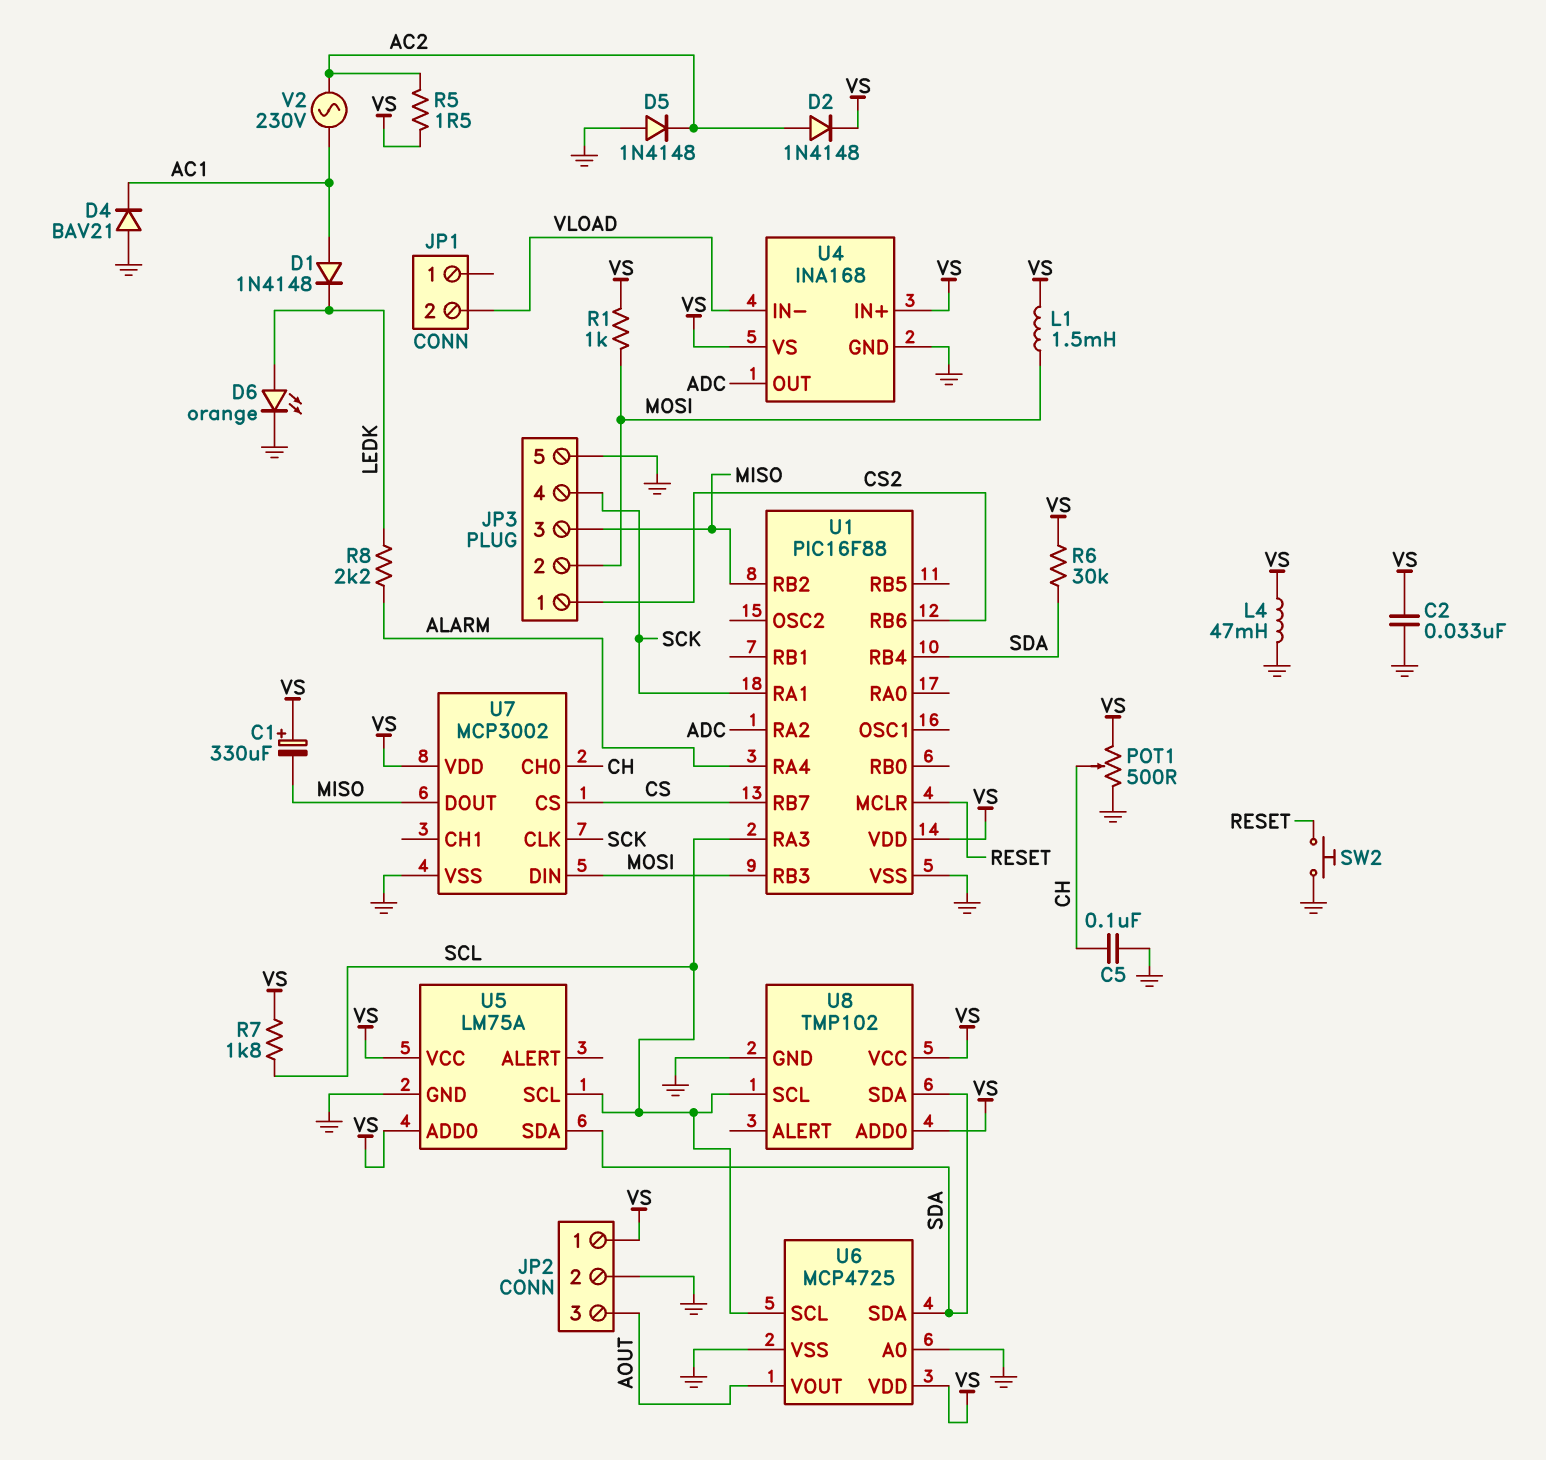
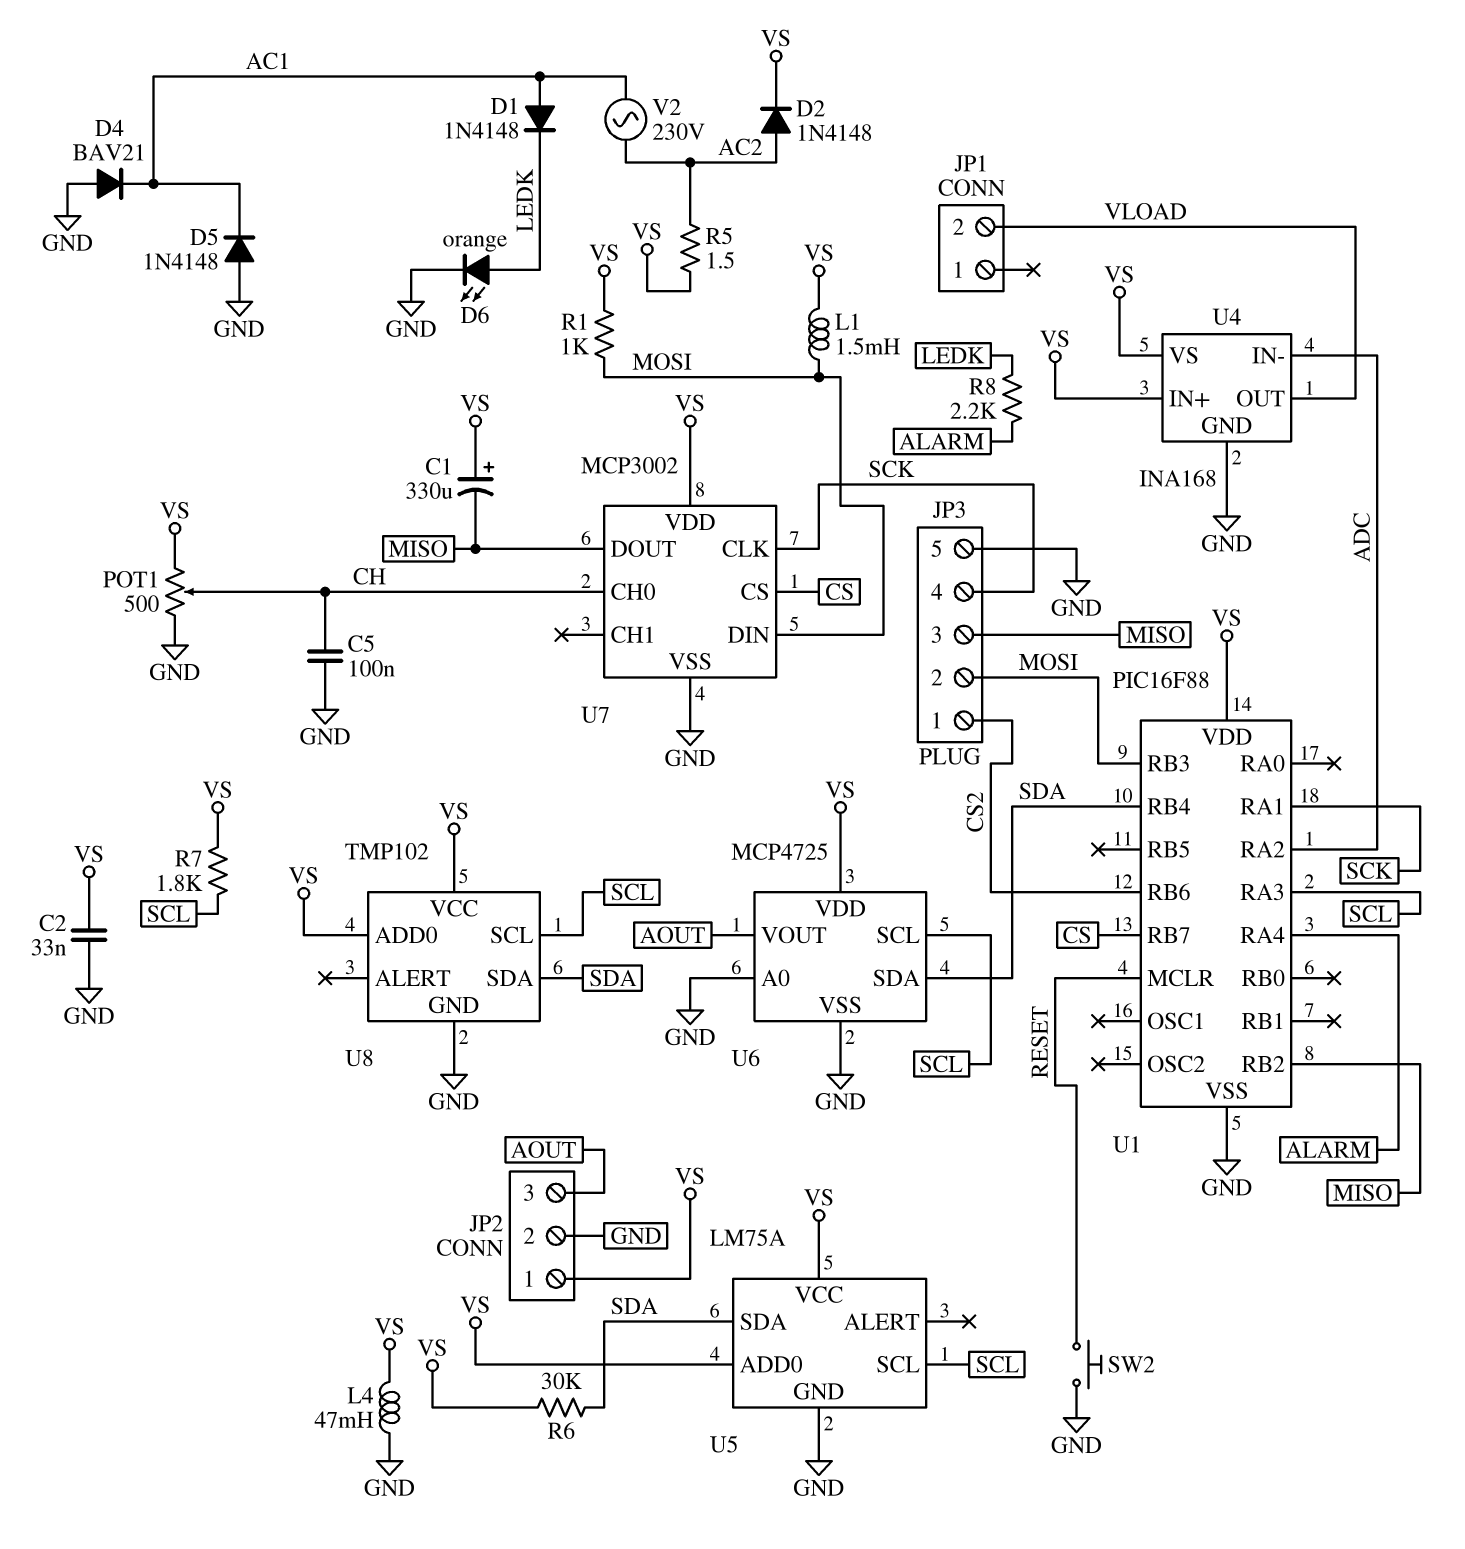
D5: diode 1N4148 (A GND, K AC2) -> diode 1N4148 (A GND, K AC1)
U4 pin IN-: VLOAD -> ADC
U4 pin OUT: ADC -> VLOAD

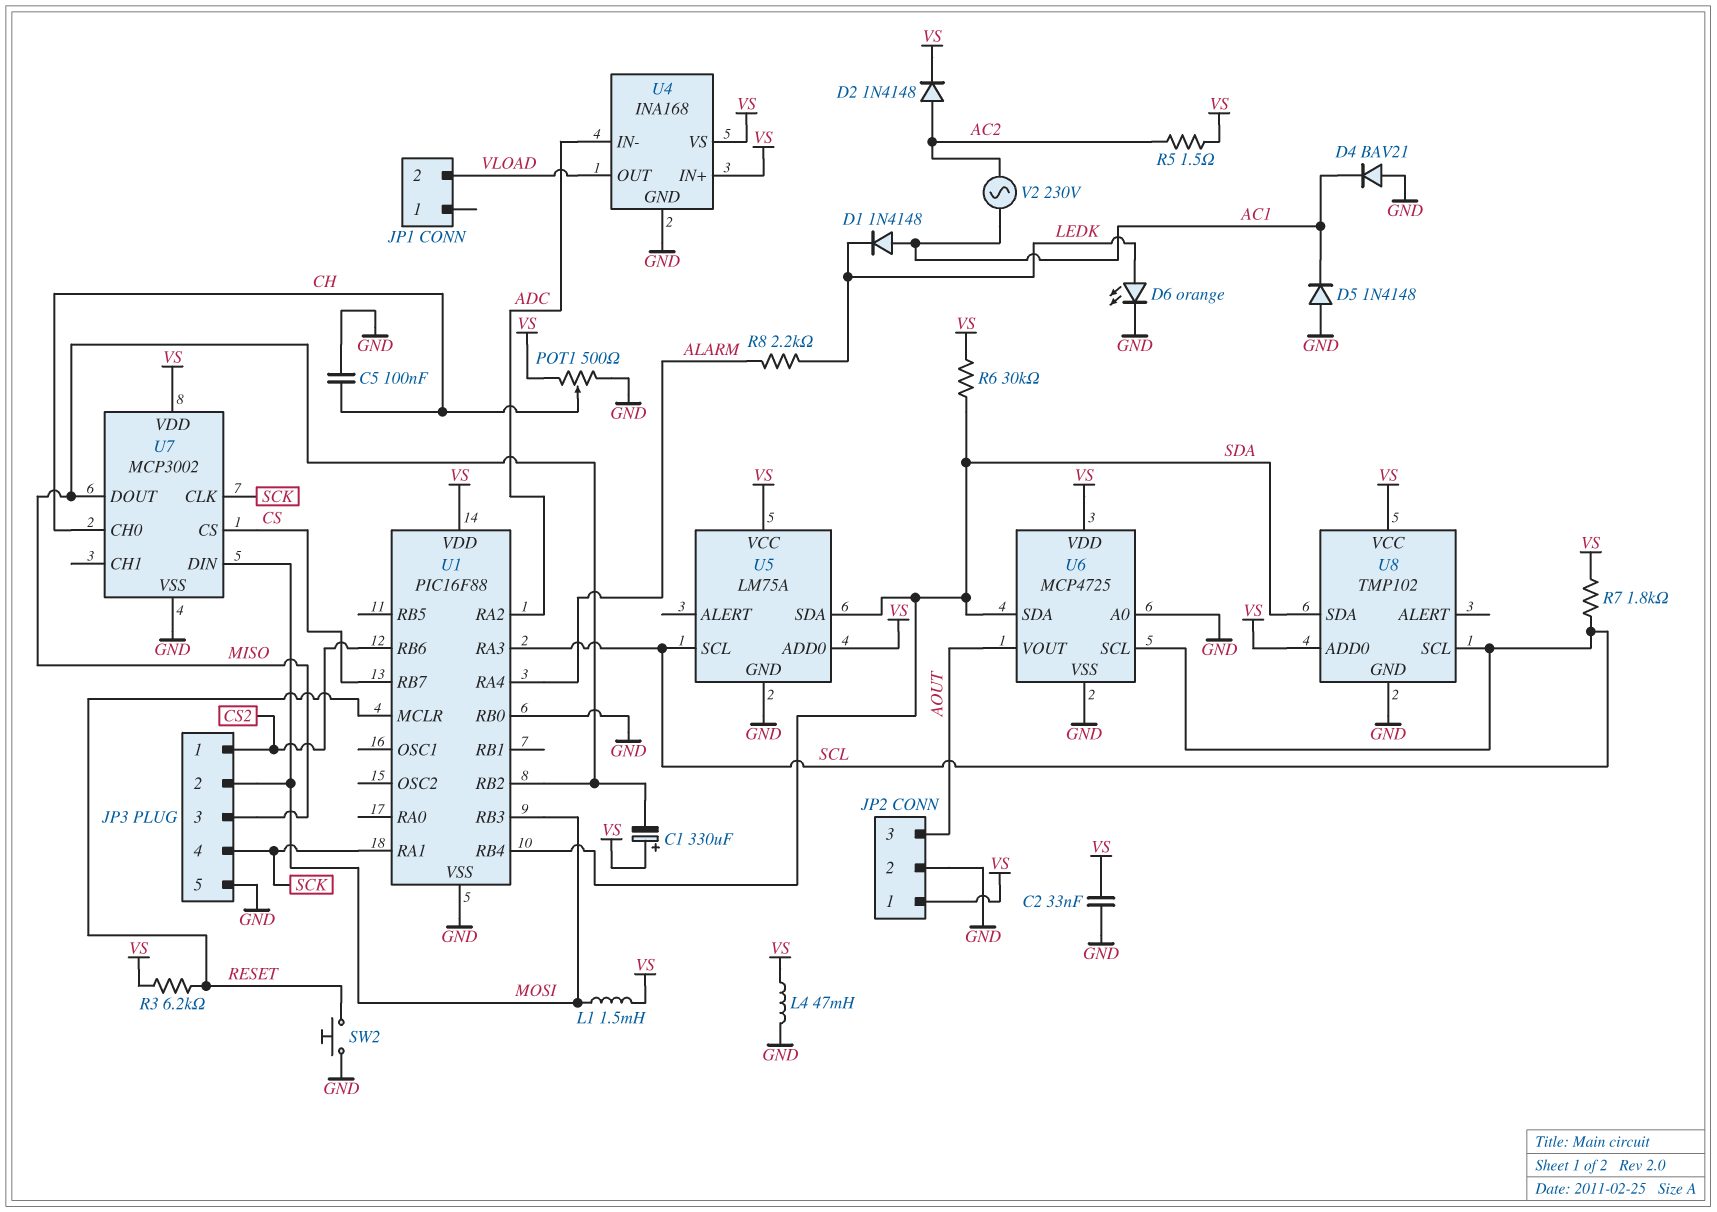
R1: 1k (MOSI, VS) -> none
R3: none -> 6.2k (RESET, VS)
U1 pin RB0: none -> GND

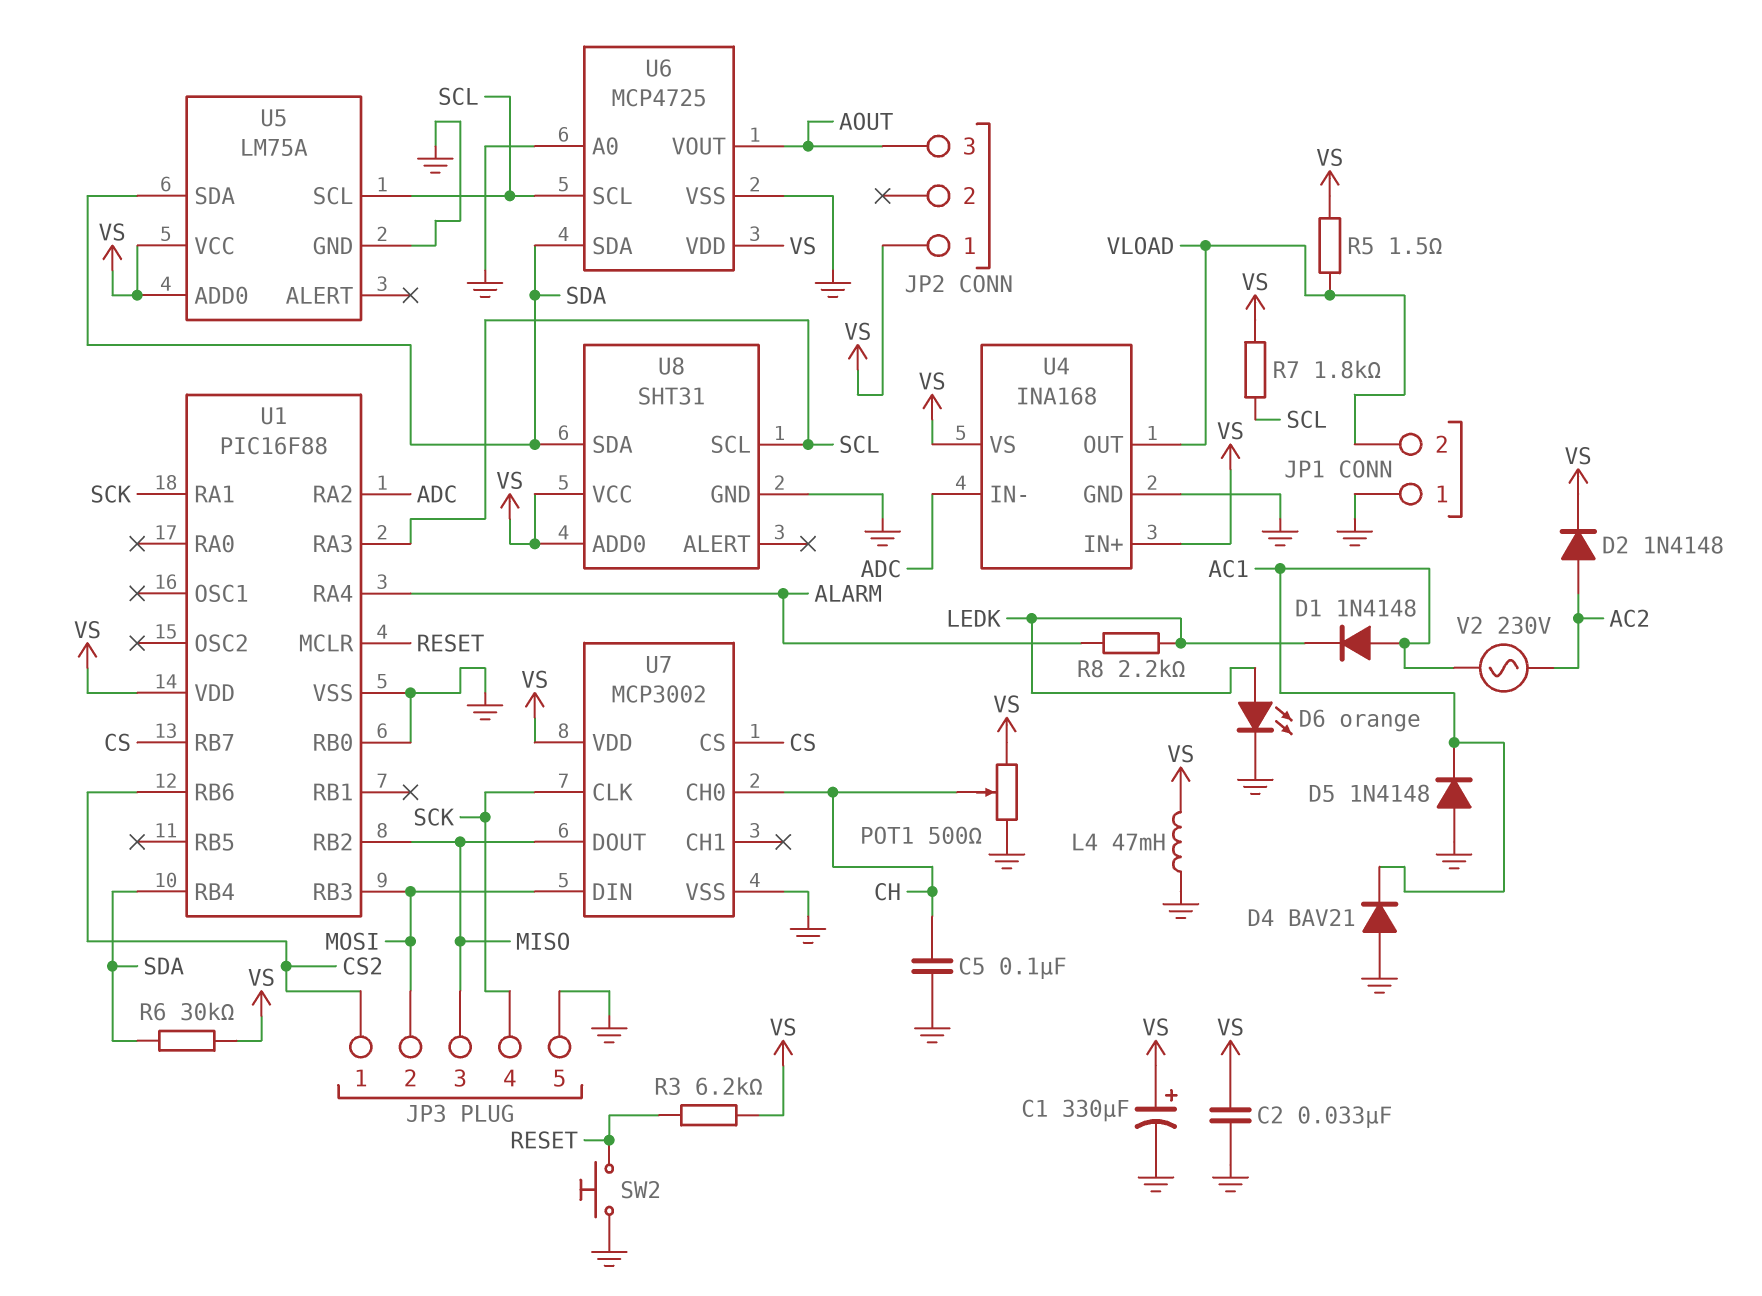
C1: 330uF (plus VS, minus MISO) -> 330uF (plus VS, minus GND)
JP1 pin 1: none -> GND
JP2 pin 2: GND -> none
L1: 1.5mH (MOSI, VS) -> none
R5: 1.5 (AC2, VS) -> 1.5 (VLOAD, VS)
U8: TMP102 -> SHT31

